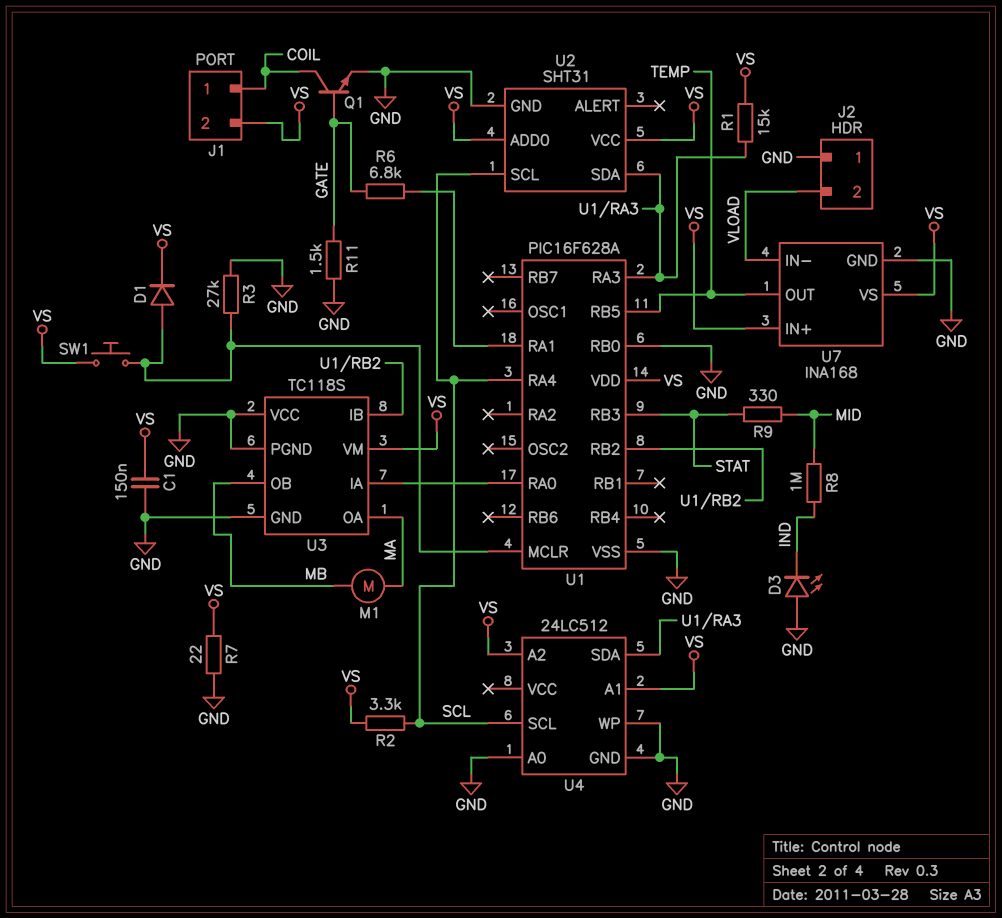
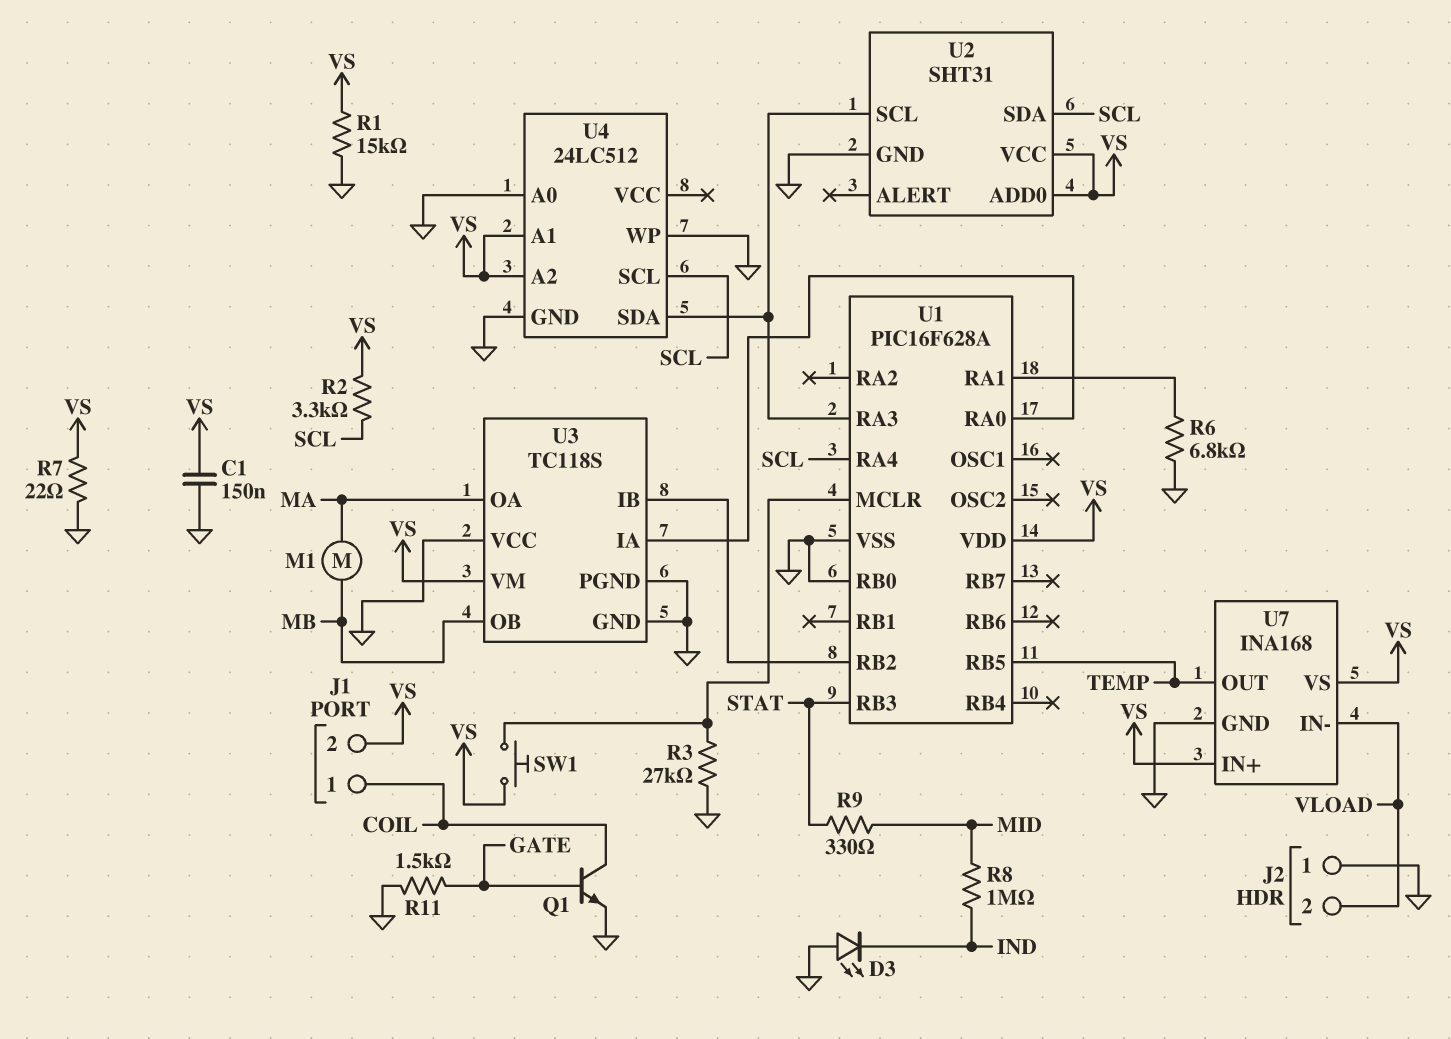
D1: diode (A U1/MCLR, K VS) -> none
R1: 15k (U1/RA3, VS) -> 15k (GND, VS)
R6: 6.8k (GATE, U1/RA1) -> 6.8k (GND, U1/RA1)
U2 pin SCL: SCL -> U1/RA3
U2 pin SDA: U1/RA3 -> SCL

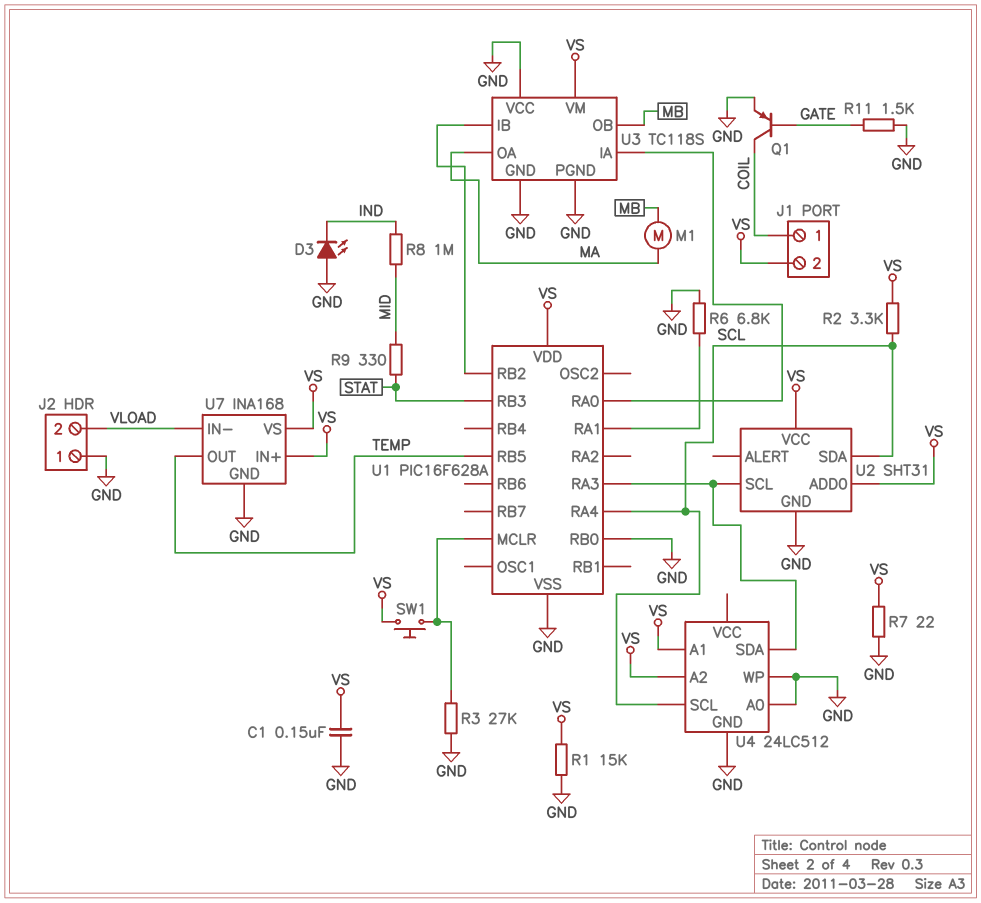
Q1: NPN (B GATE, C COIL, E GND) -> PNP (B GATE, C COIL, E GND)

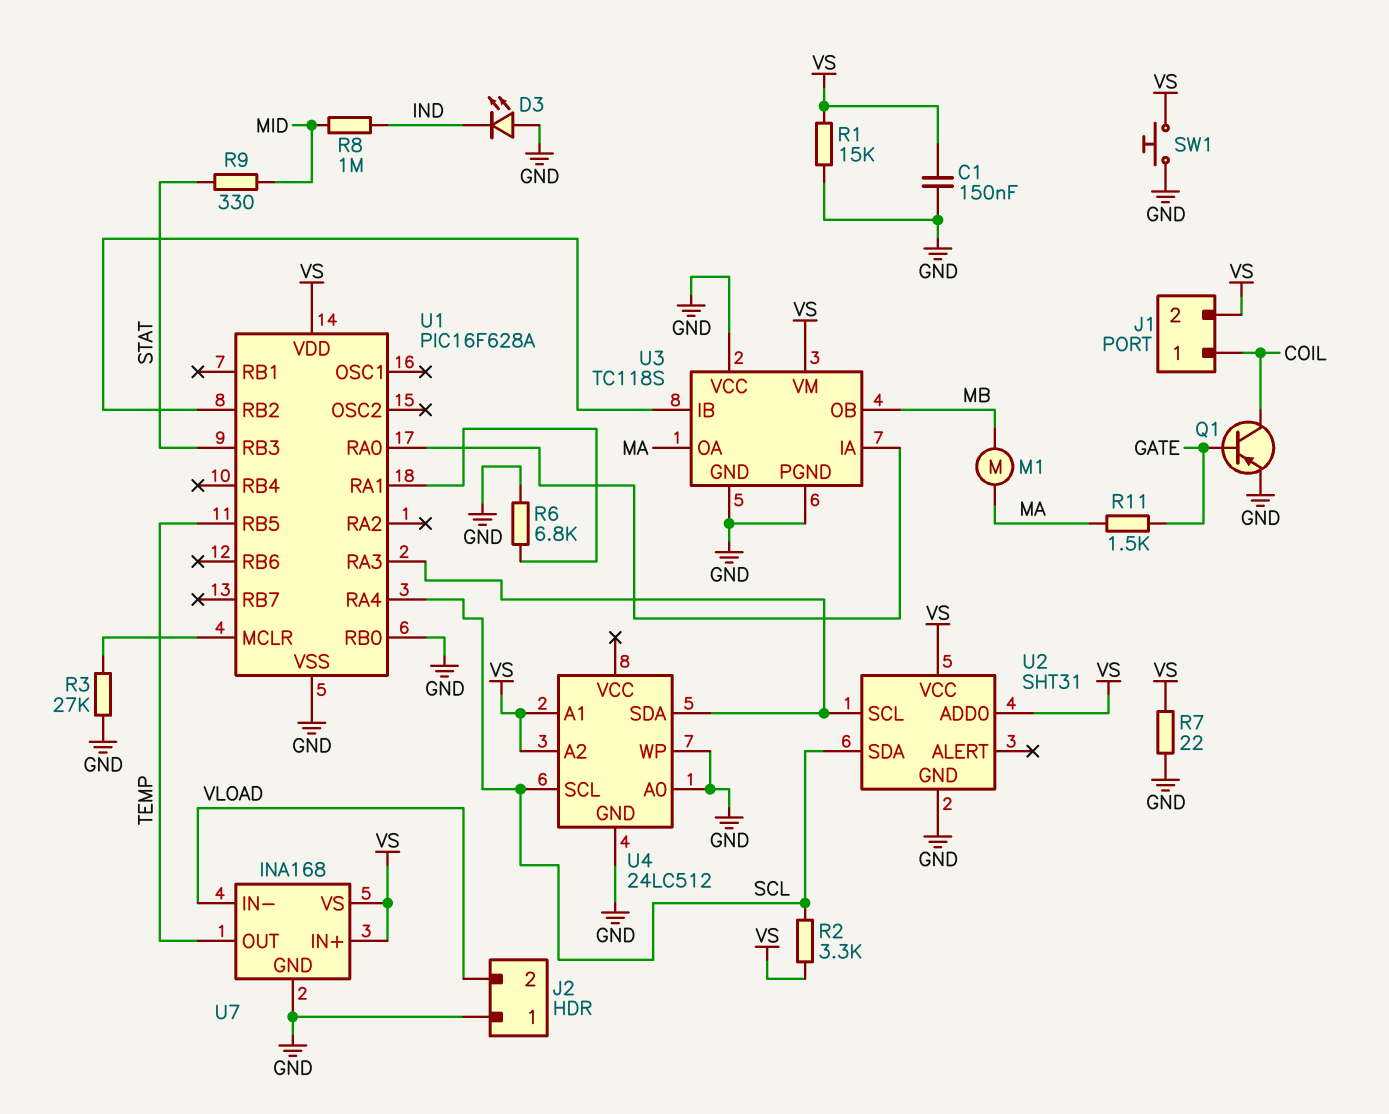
R11: 1.5k (GATE, GND) -> 1.5k (GATE, MA)
SW1: button (U1/MCLR, VS) -> button (GND, VS)

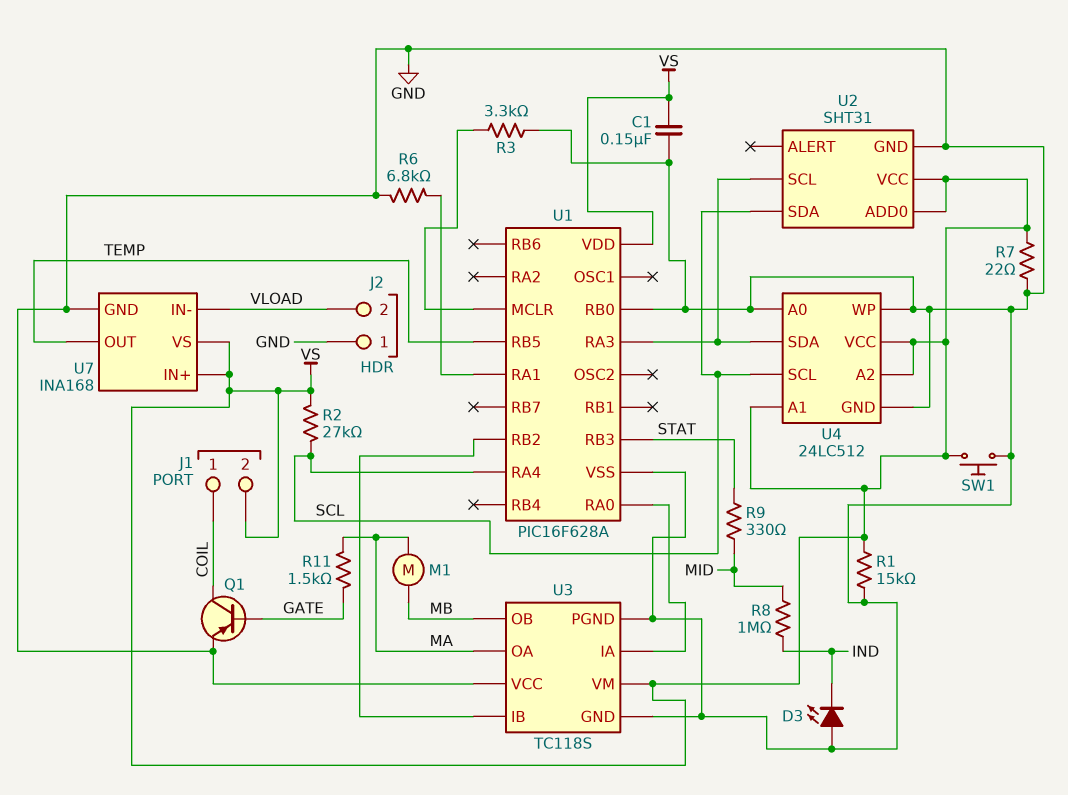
R2: 3.3k (SCL, VS) -> 27k (SCL, VS)
R3: 27k (GND, U1/MCLR) -> 3.3k (GND, U1/MCLR)
U4 pin VCC: none -> VS

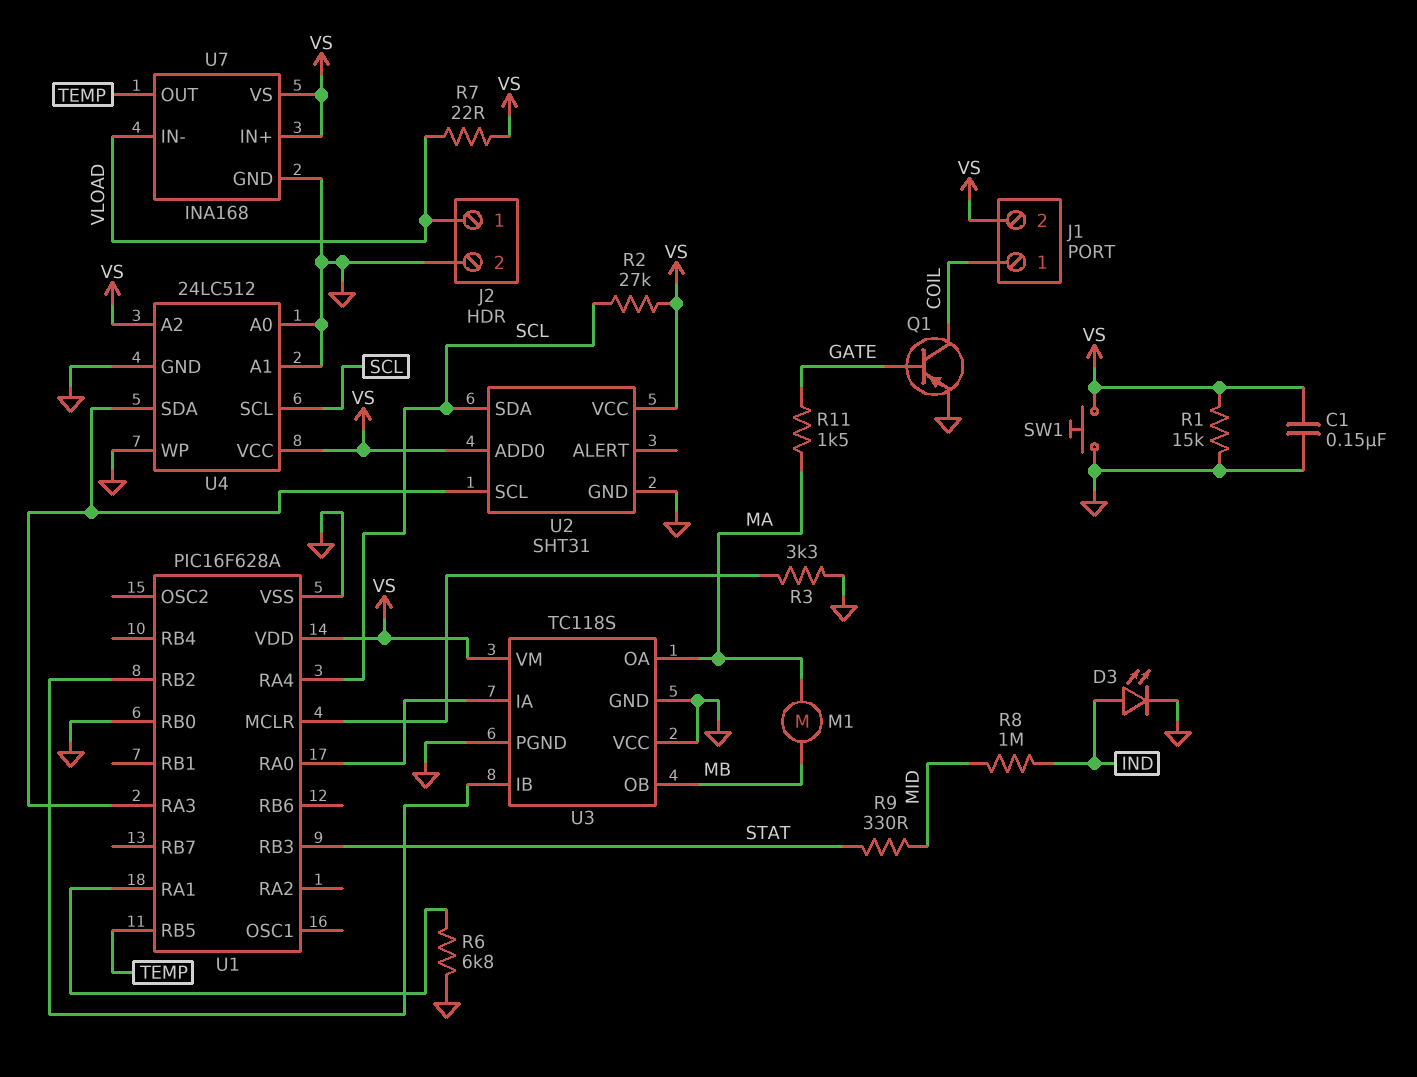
D3: LED (A GND, K IND) -> LED (A IND, K GND)
J2 pin 1: GND -> VLOAD
J2 pin 2: VLOAD -> GND
R7: 22 (GND, VS) -> 22 (VLOAD, VS)
U4 pin A1: VS -> GND

